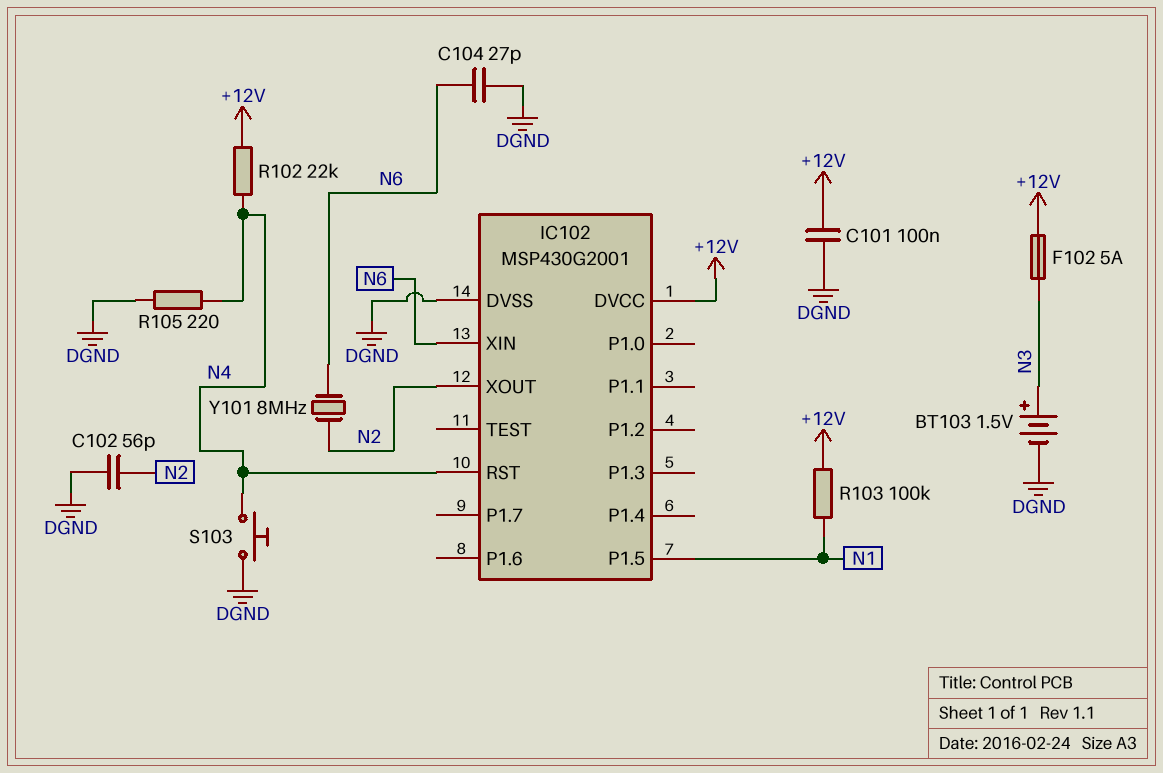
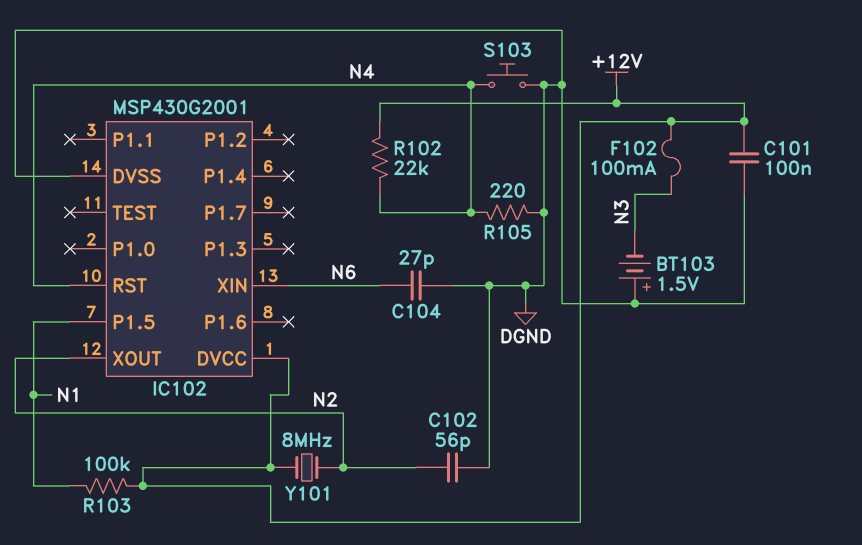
BT103: 1.5V (plus N3, minus DGND) -> 1.5V (plus DGND, minus N3)
F102: 5A (+12V, N3) -> 100mA (+12V, N3)
Y101: 8MHz (N2, N6) -> 8MHz (+12V, N2)

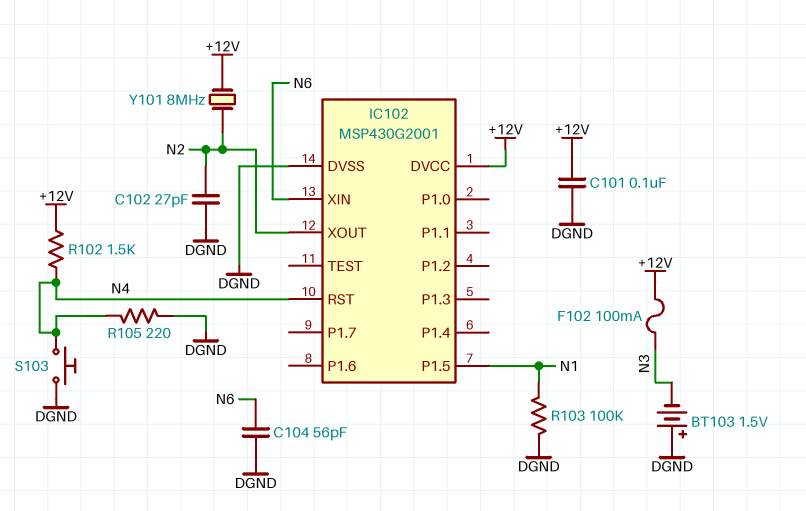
C102: 56pF (DGND, N2) -> 27pF (DGND, N2)
C104: 27pF (DGND, N6) -> 56pF (DGND, N6)
R102: 22k (+12V, N4) -> 1.5k (+12V, N4)
R103: 100k (+12V, N1) -> 100k (DGND, N1)

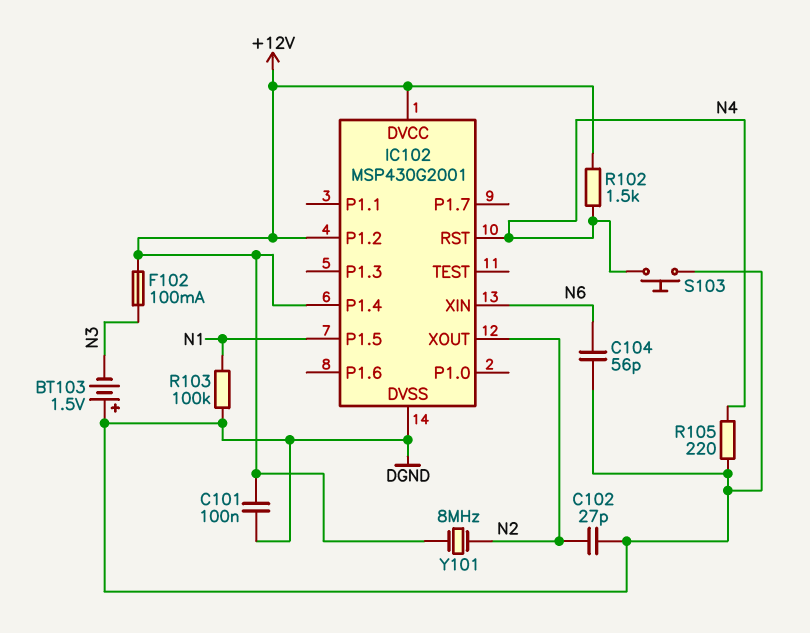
IC102 pin P1.2: none -> +12V
IC102 pin P1.4: none -> +12V

